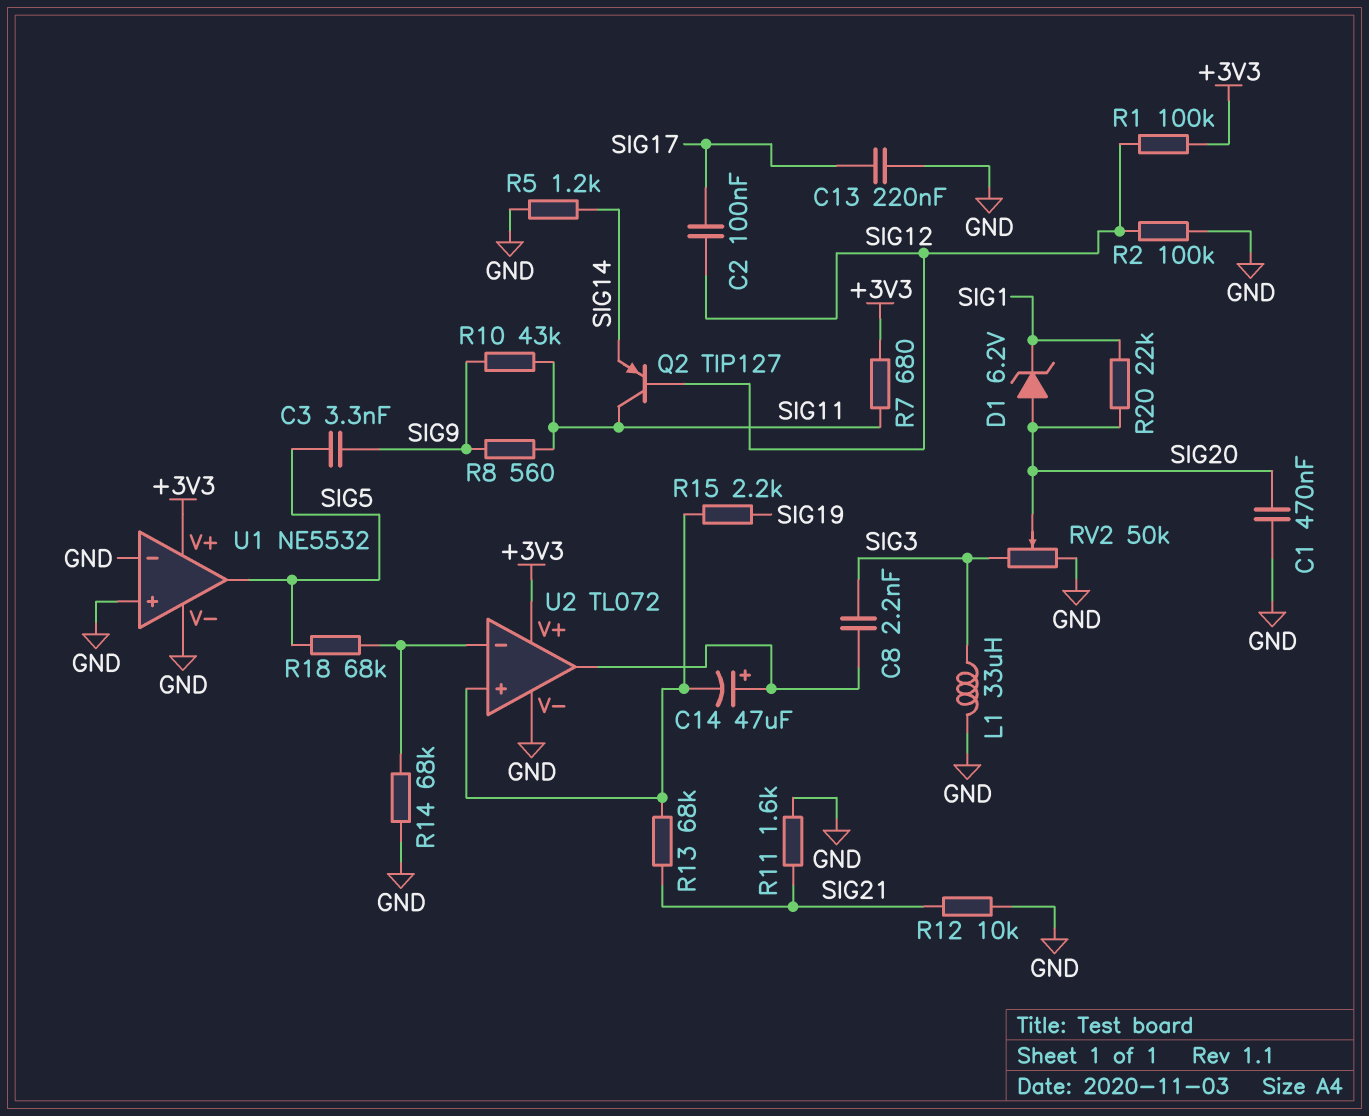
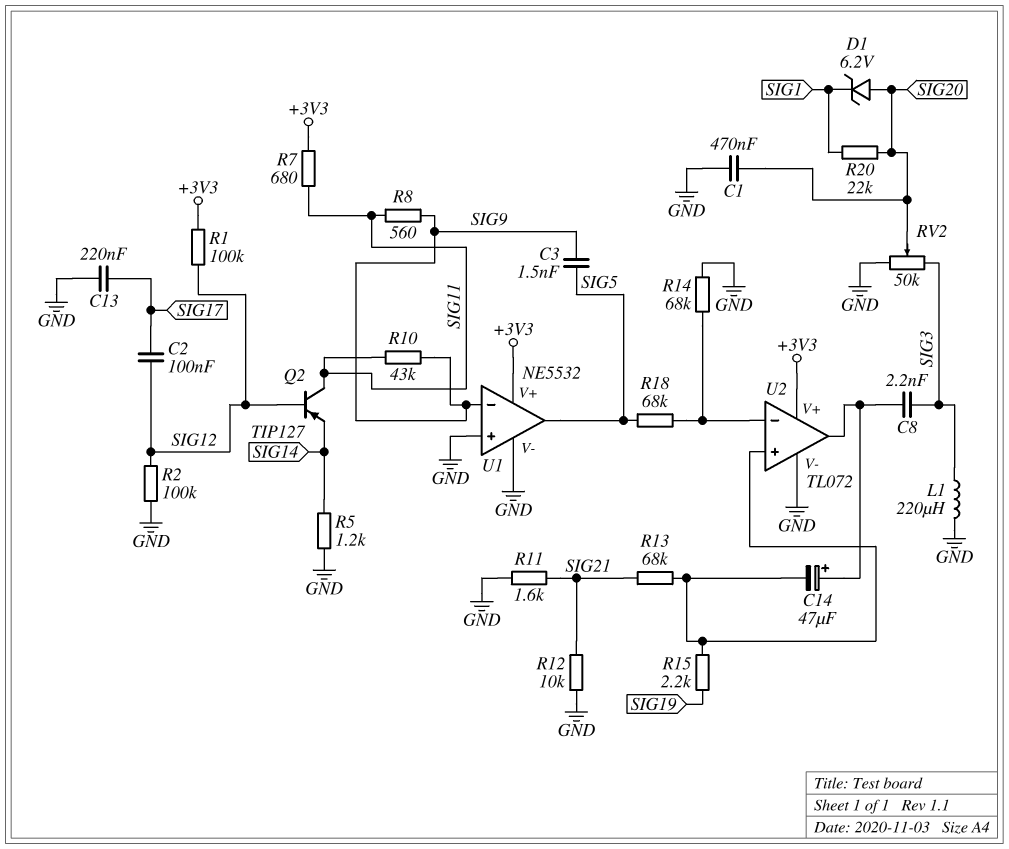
C3: 3.3nF (SIG5, SIG9) -> 1.5nF (SIG5, SIG9)
L1: 33uH (GND, SIG3) -> 220uH (GND, SIG3)
U1 pin in-: GND -> SIG9

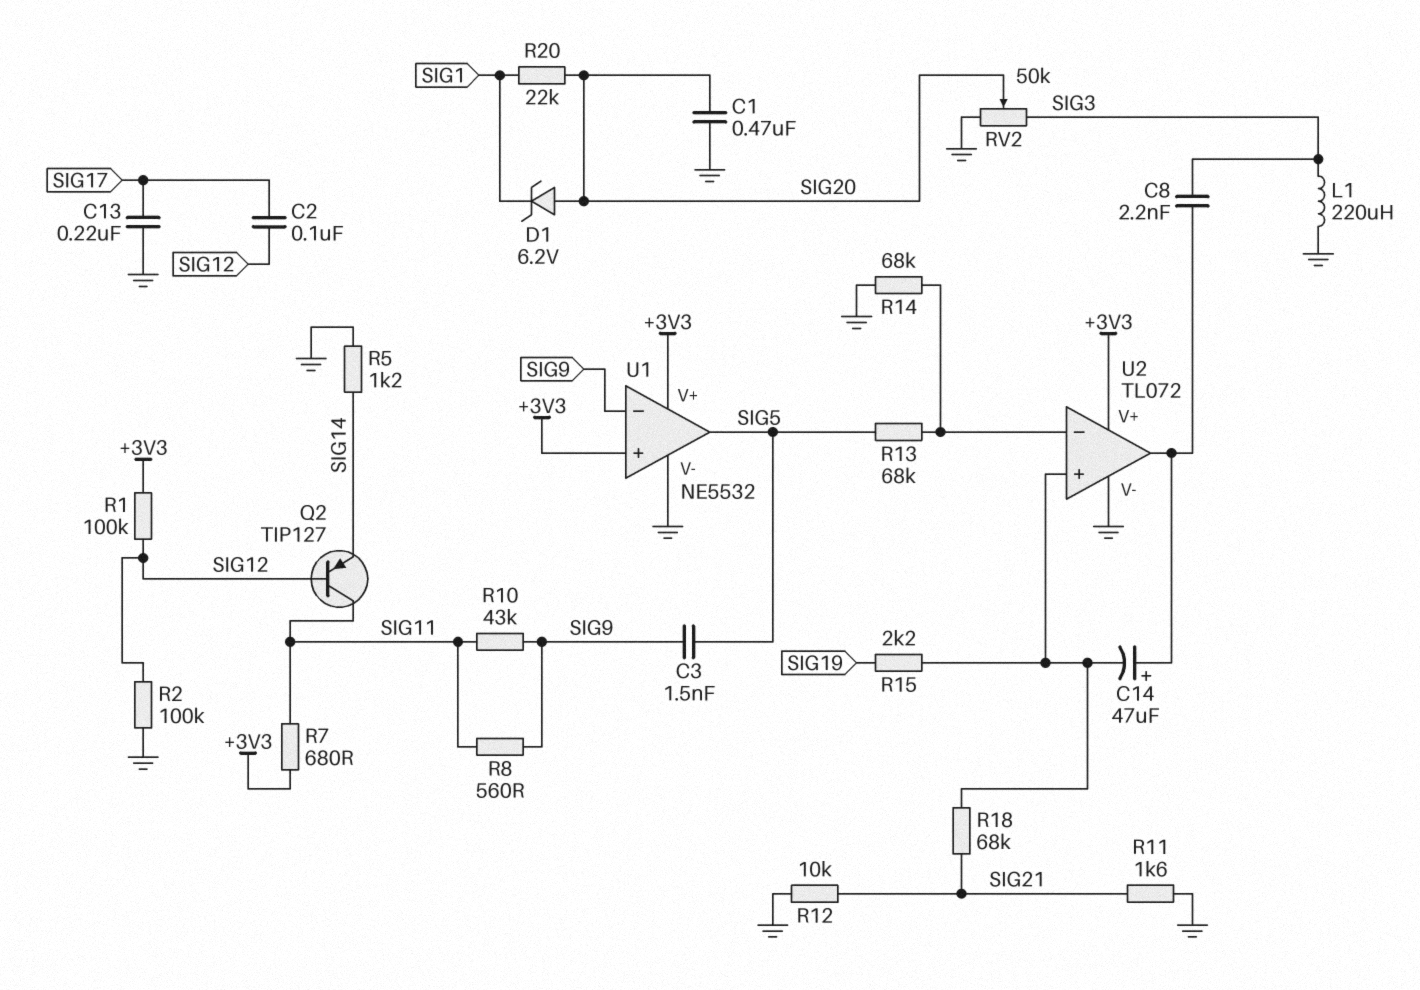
R13: 68k (SIG21, U2/in+) -> 68k (SIG5, U2/in-)
R18: 68k (SIG5, U2/in-) -> 68k (SIG21, U2/in+)
U1 pin in+: GND -> +3V3

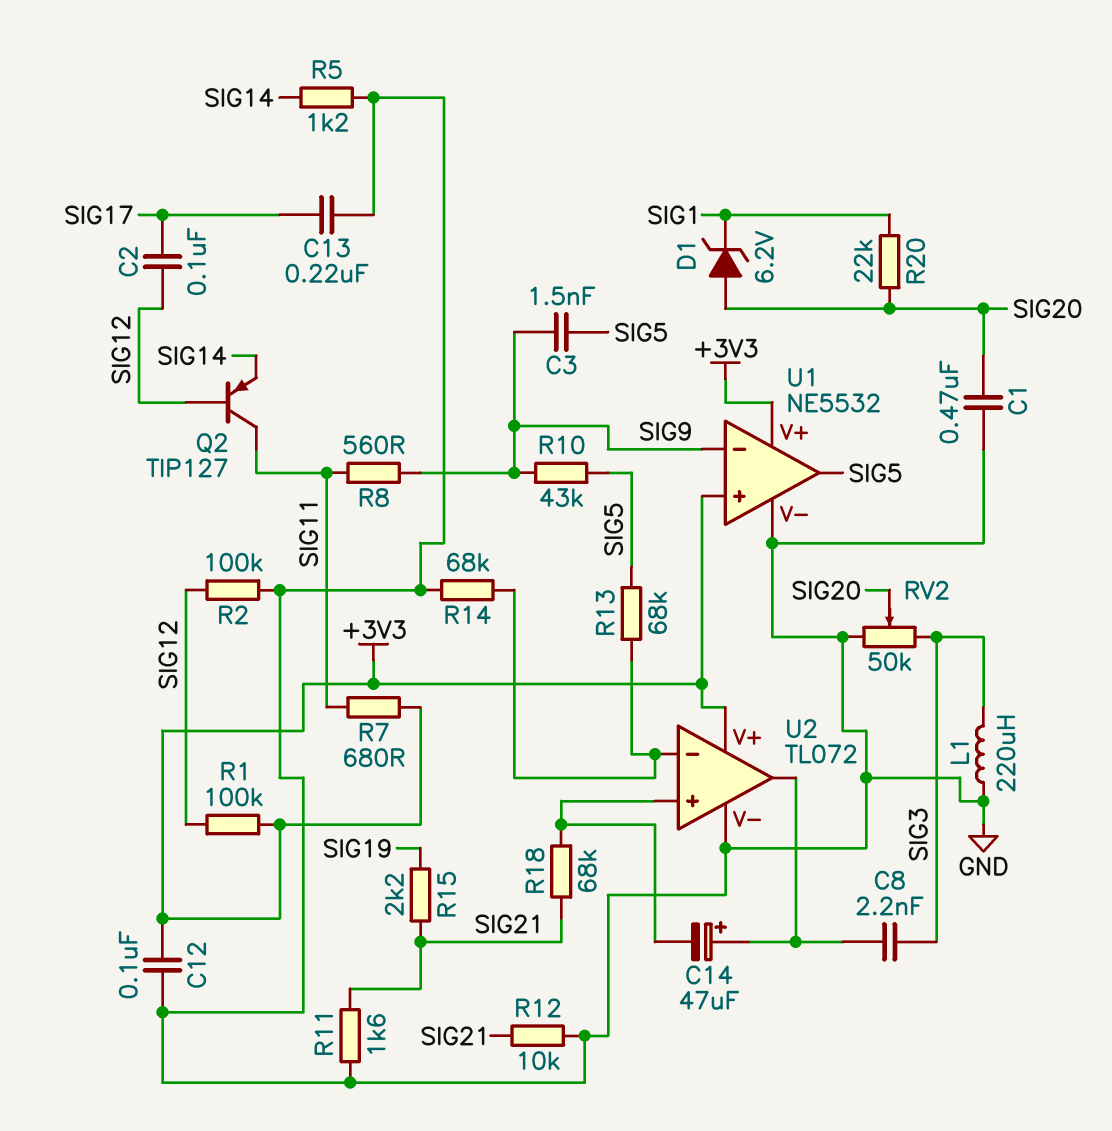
C12: none -> 100nF (+3V3, GND)
R10: 43k (SIG9, SIG11) -> 43k (SIG5, SIG9)
R15: 2.2k (SIG19, U2/in+) -> 2.2k (SIG19, SIG21)

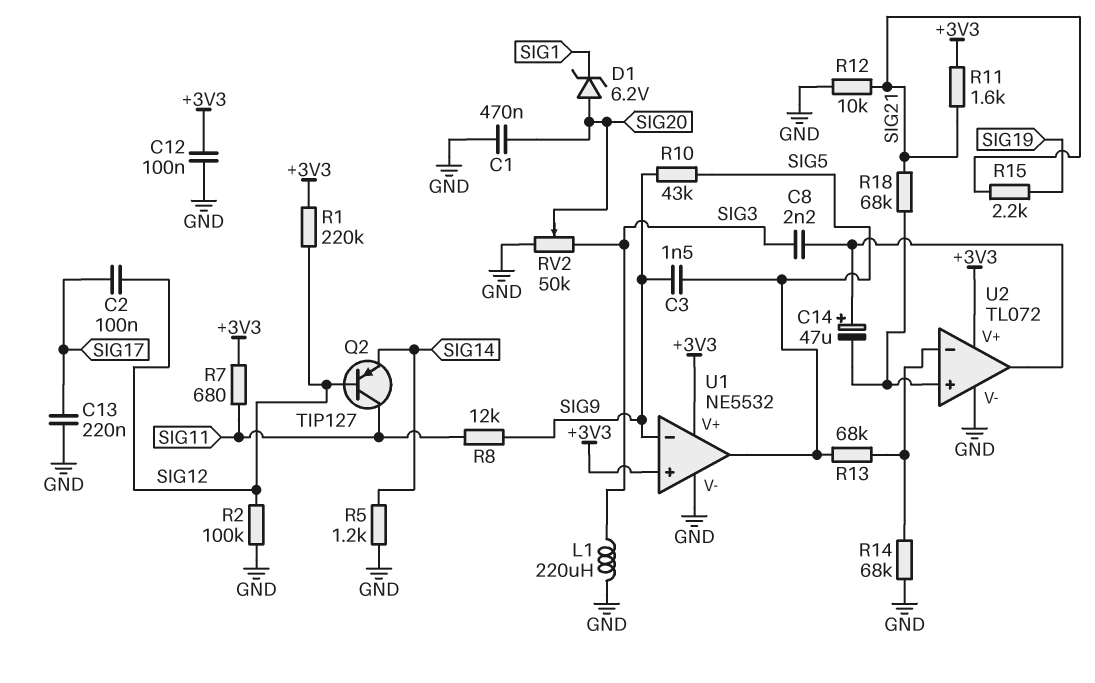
R1: 100k (+3V3, SIG12) -> 220k (+3V3, SIG12)
R8: 560 (SIG9, SIG11) -> 12k (SIG9, SIG11)
R11: 1.6k (GND, SIG21) -> 1.6k (+3V3, SIG21)
R20: 22k (SIG1, SIG20) -> none

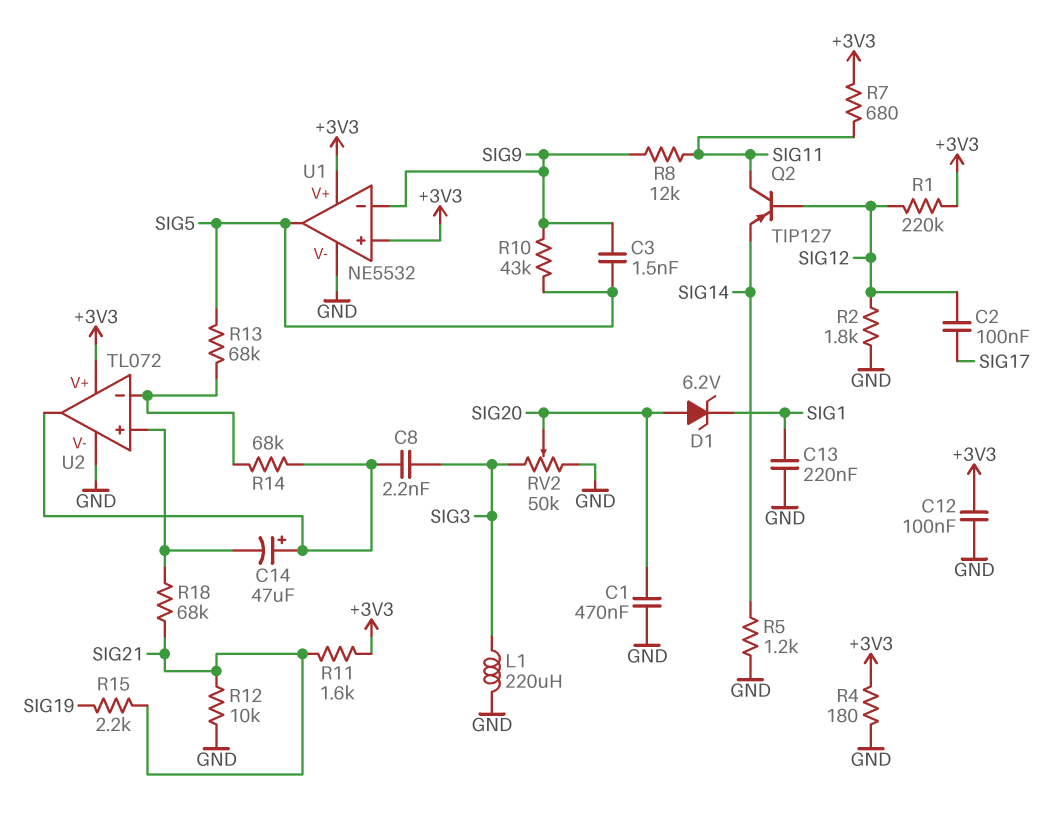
C13: 220nF (GND, SIG17) -> 220nF (GND, SIG1)
R2: 100k (GND, SIG12) -> 1.8k (GND, SIG12)
R4: none -> 180 (+3V3, GND)
R14: 68k (GND, U2/in-) -> 68k (U2/in-, U2/out)

